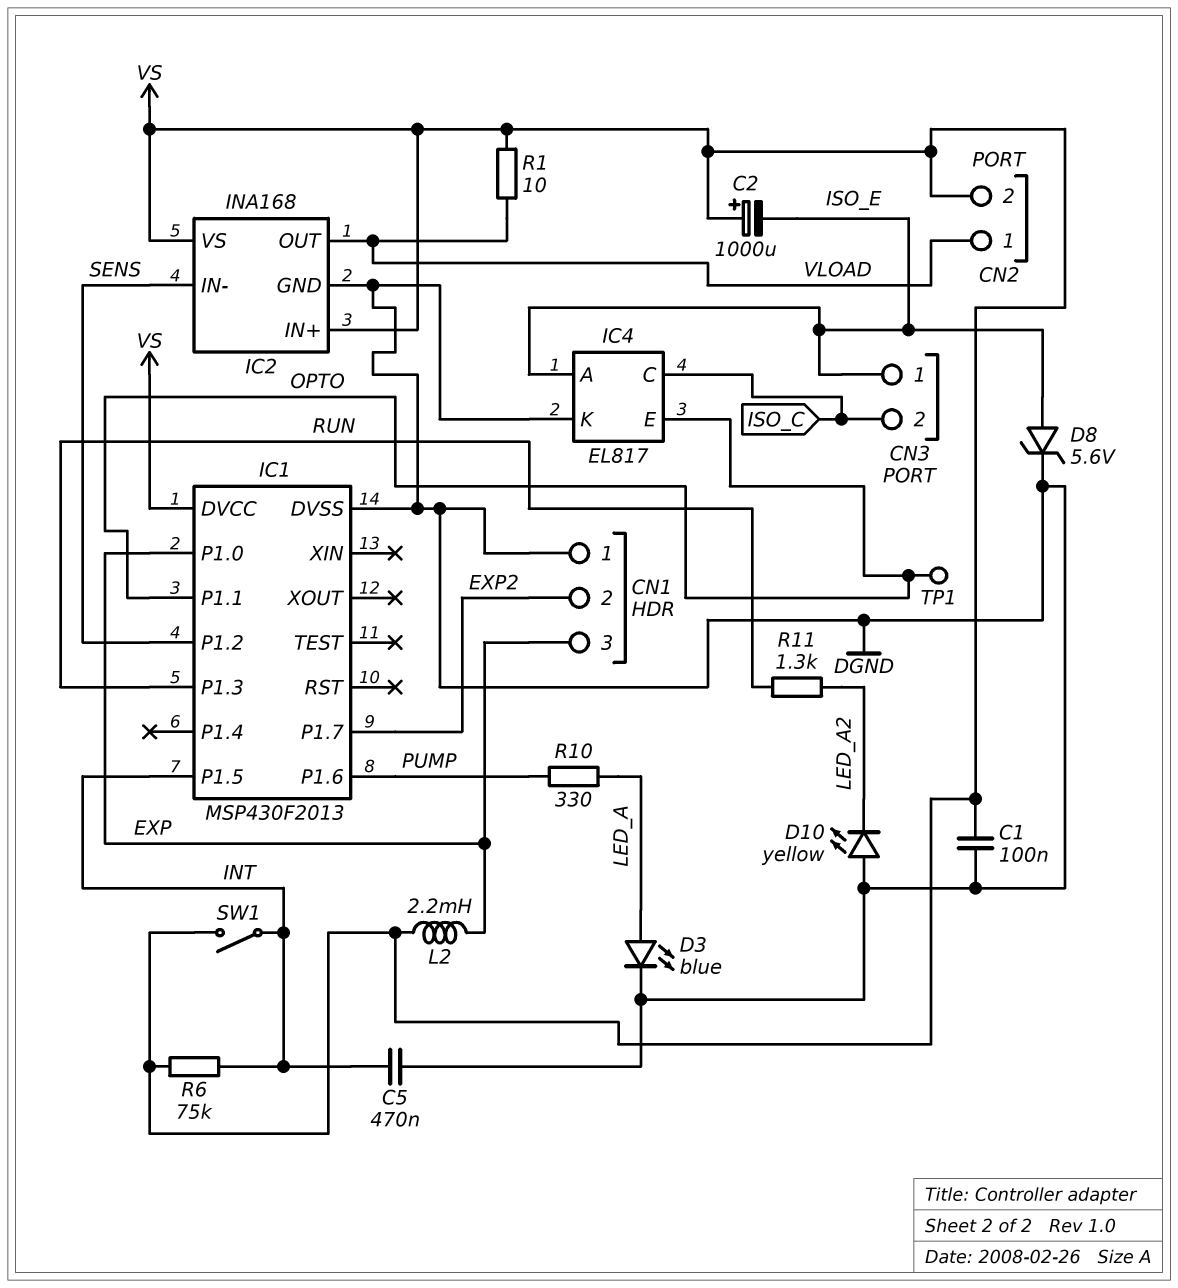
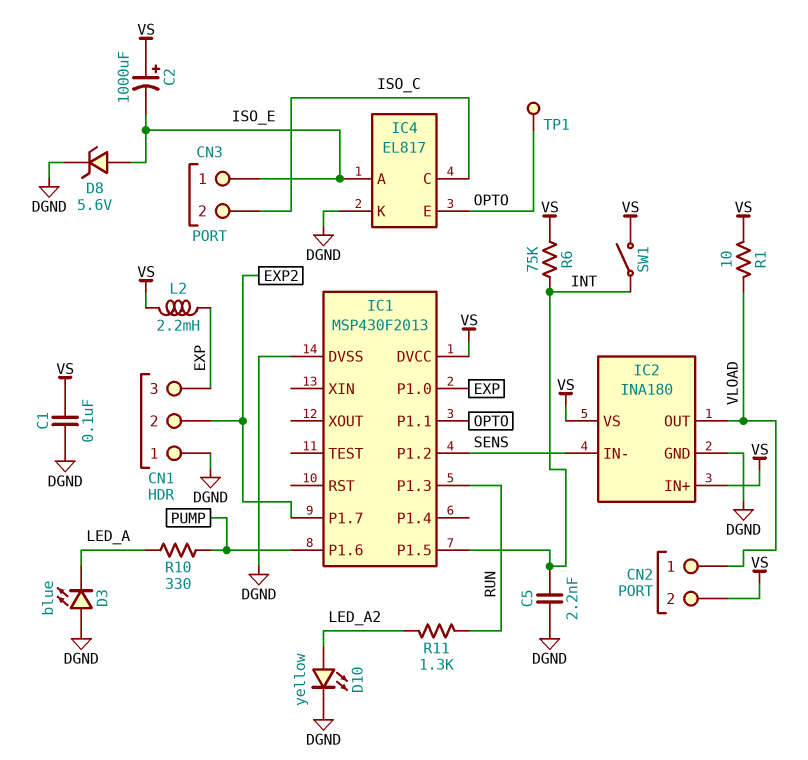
C5: 470nF (DGND, INT) -> 2.2nF (DGND, INT)
D3: LED blue (A LED_A, K DGND) -> LED blue (A DGND, K LED_A)
D10: LED yellow (A DGND, K LED_A2) -> LED yellow (A LED_A2, K DGND)
IC2: INA168 -> INA180

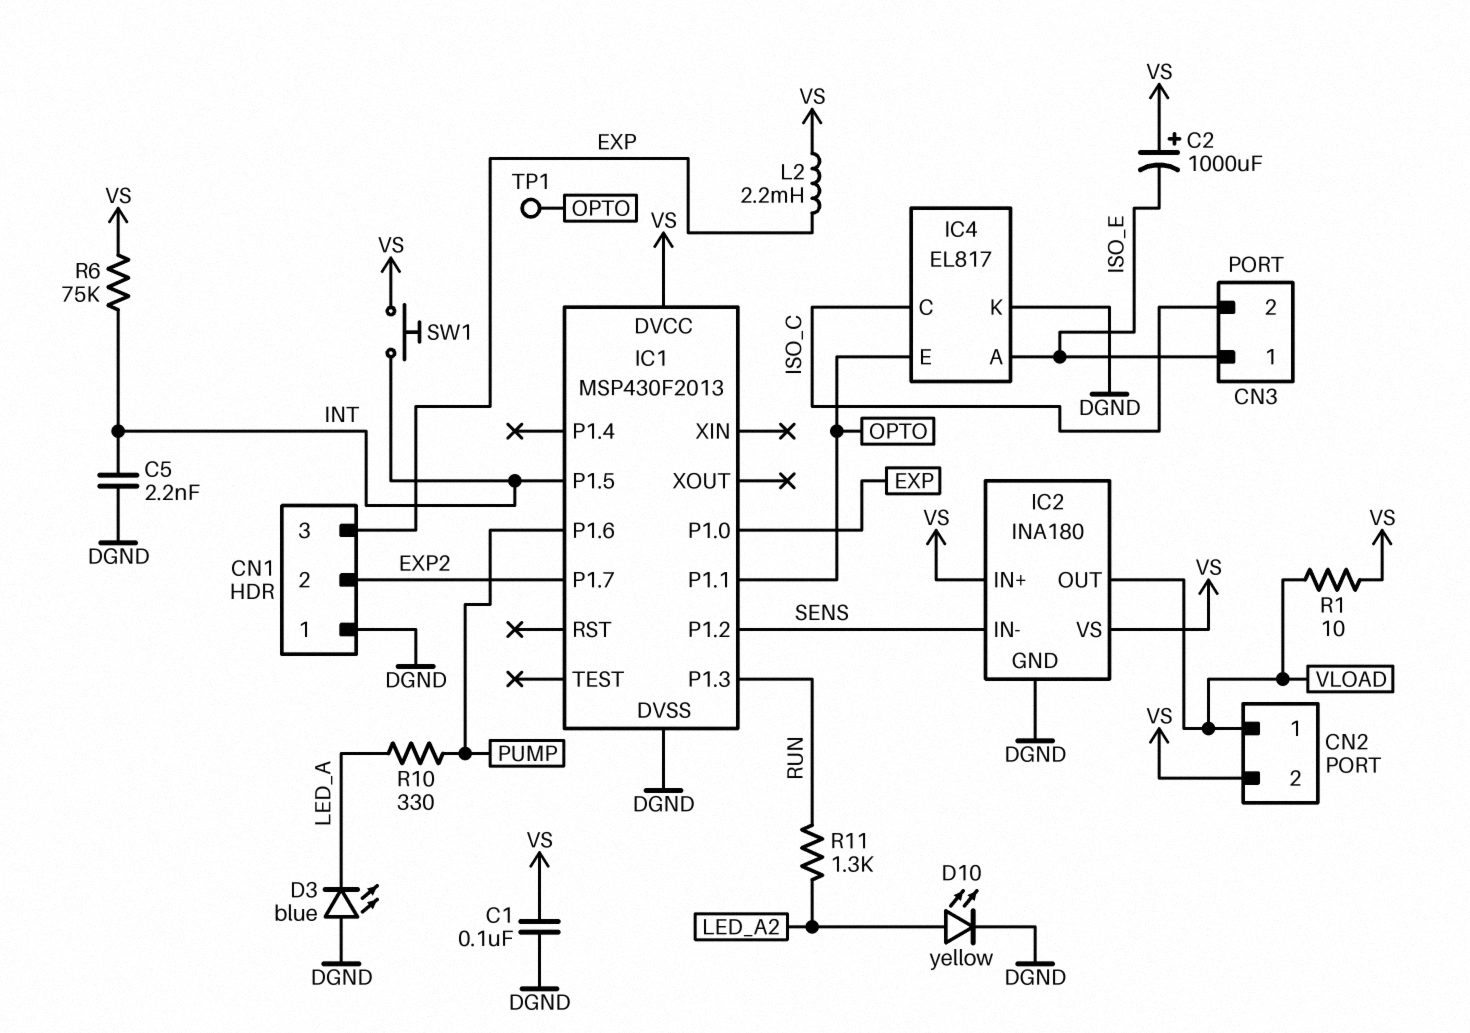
D8: zener 5.6V (A ISO_E, K DGND) -> none
SW1: switch (INT, VS) -> button (INT, VS)

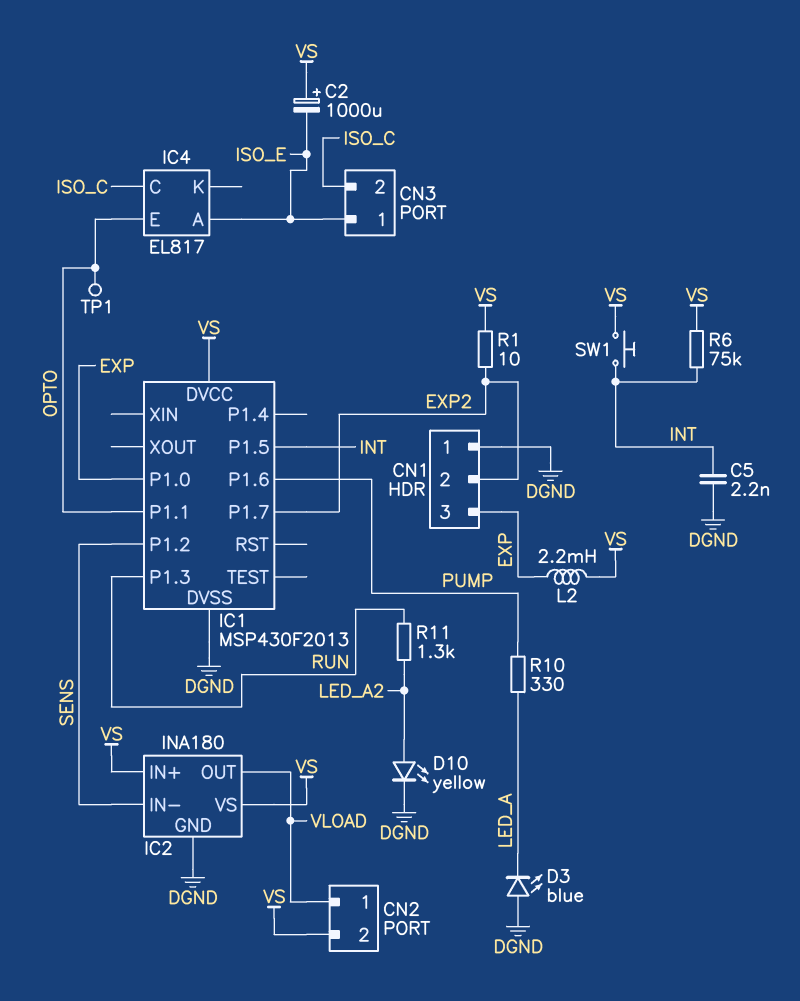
C1: 100nF (DGND, VS) -> none
IC4 pin K: DGND -> none
R1: 10 (VLOAD, VS) -> 10 (EXP2, VS)

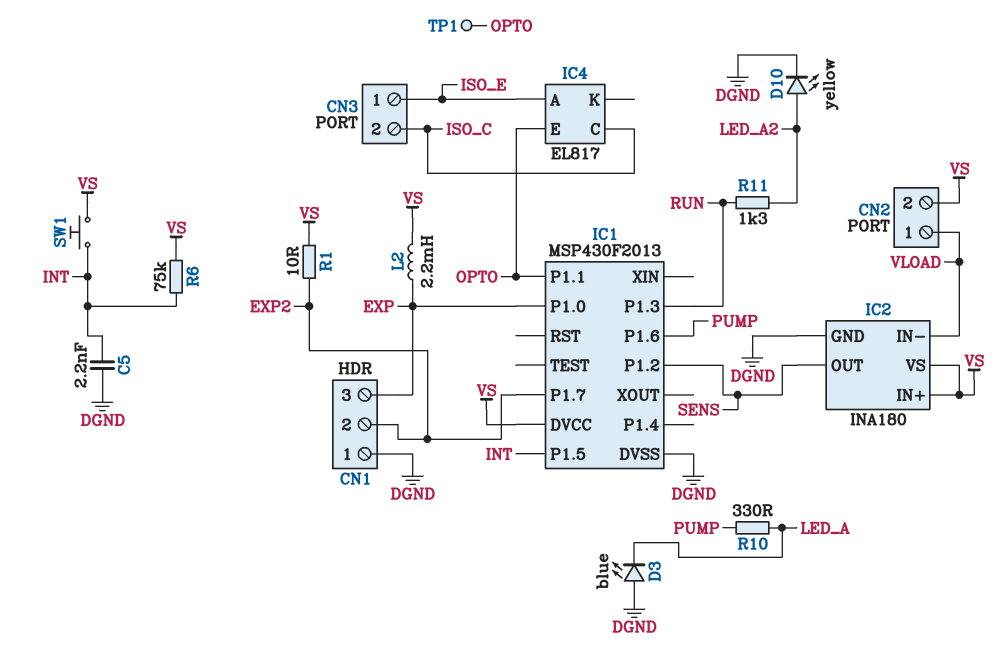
C2: 1000uF (plus VS, minus ISO_E) -> none
IC2 pin IN-: SENS -> VLOAD
IC2 pin OUT: VLOAD -> SENS

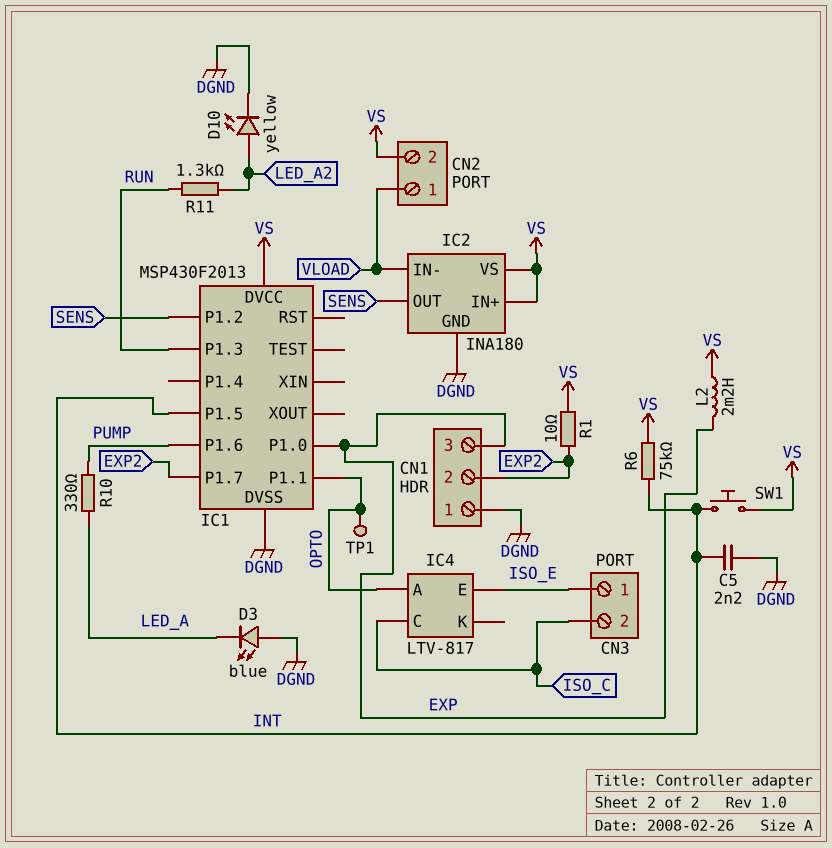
IC4: EL817 -> LTV-817
IC4 pin A: ISO_E -> OPTO
IC4 pin E: OPTO -> ISO_E

